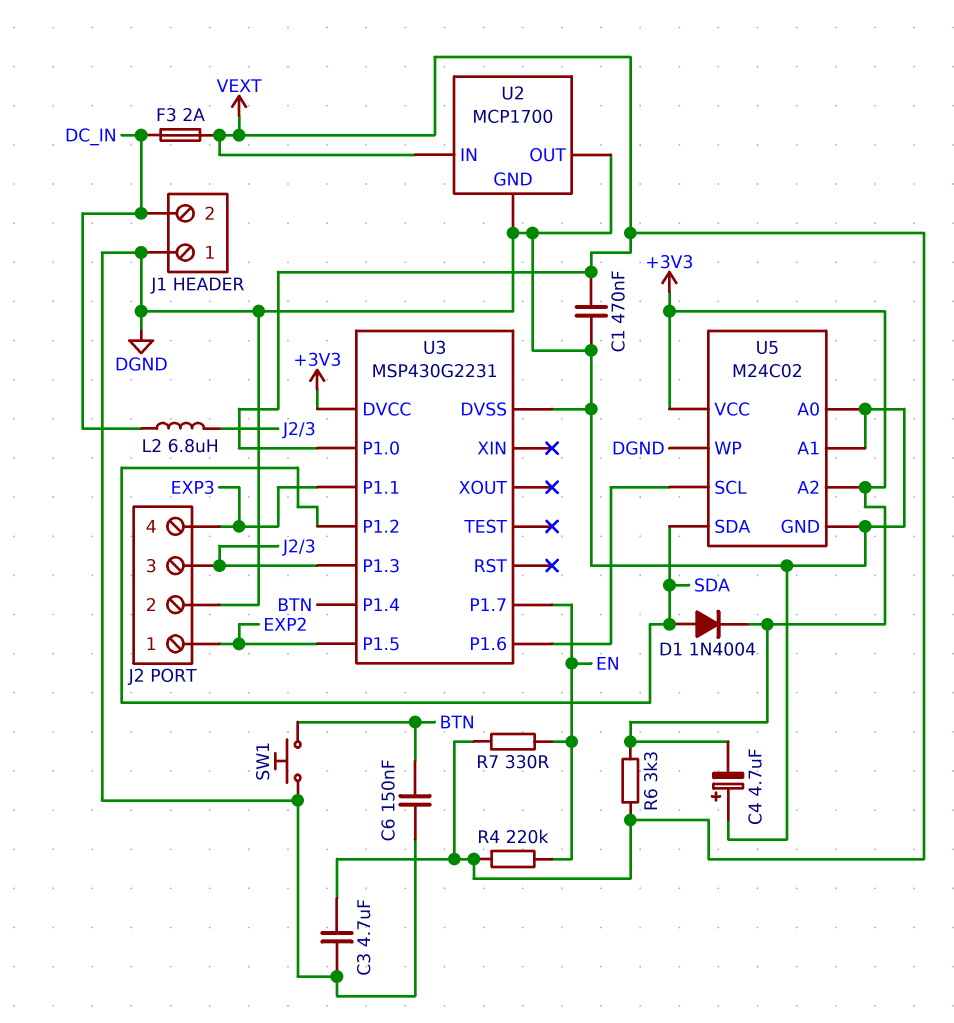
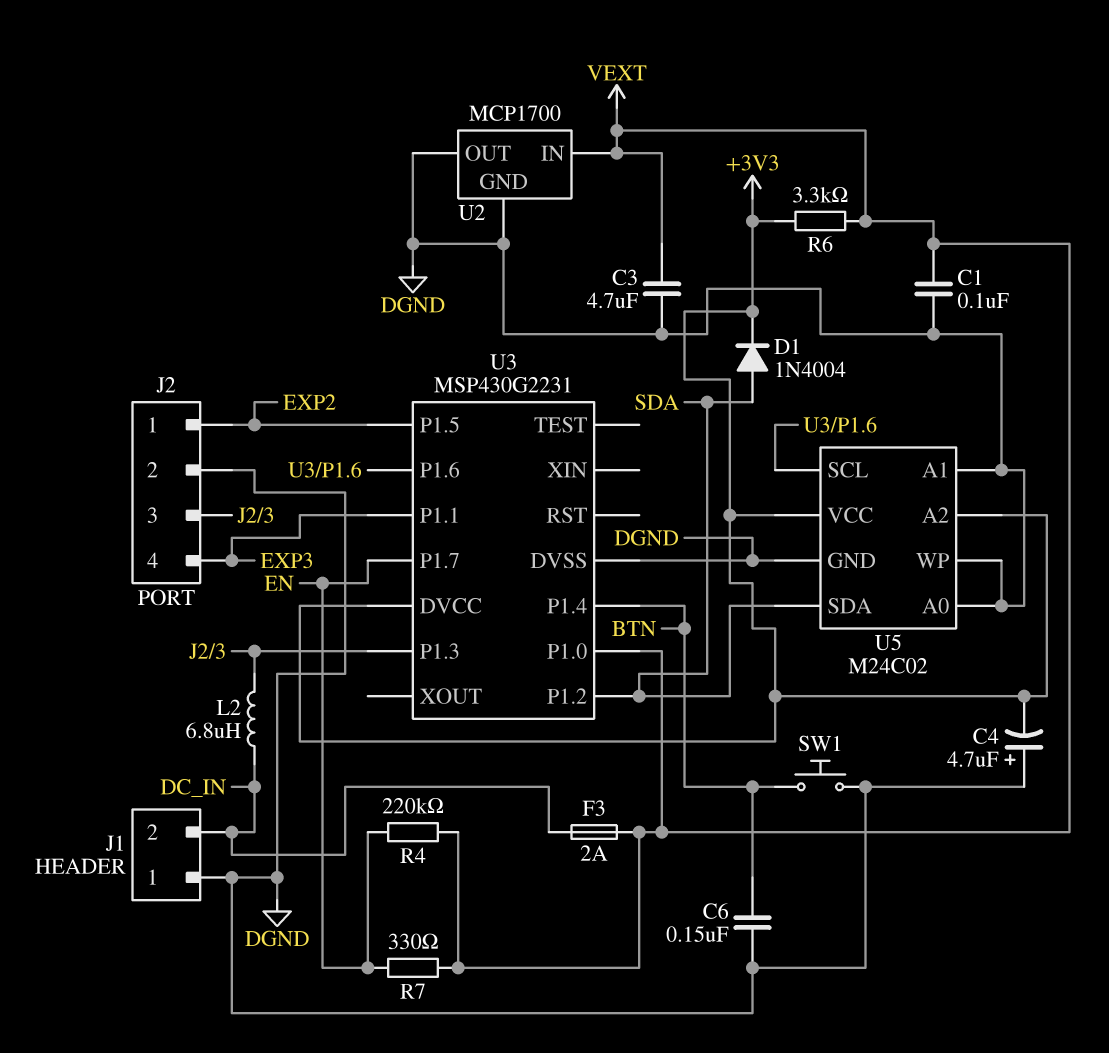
C1: 470nF (DGND, VEXT) -> 100nF (DGND, VEXT)

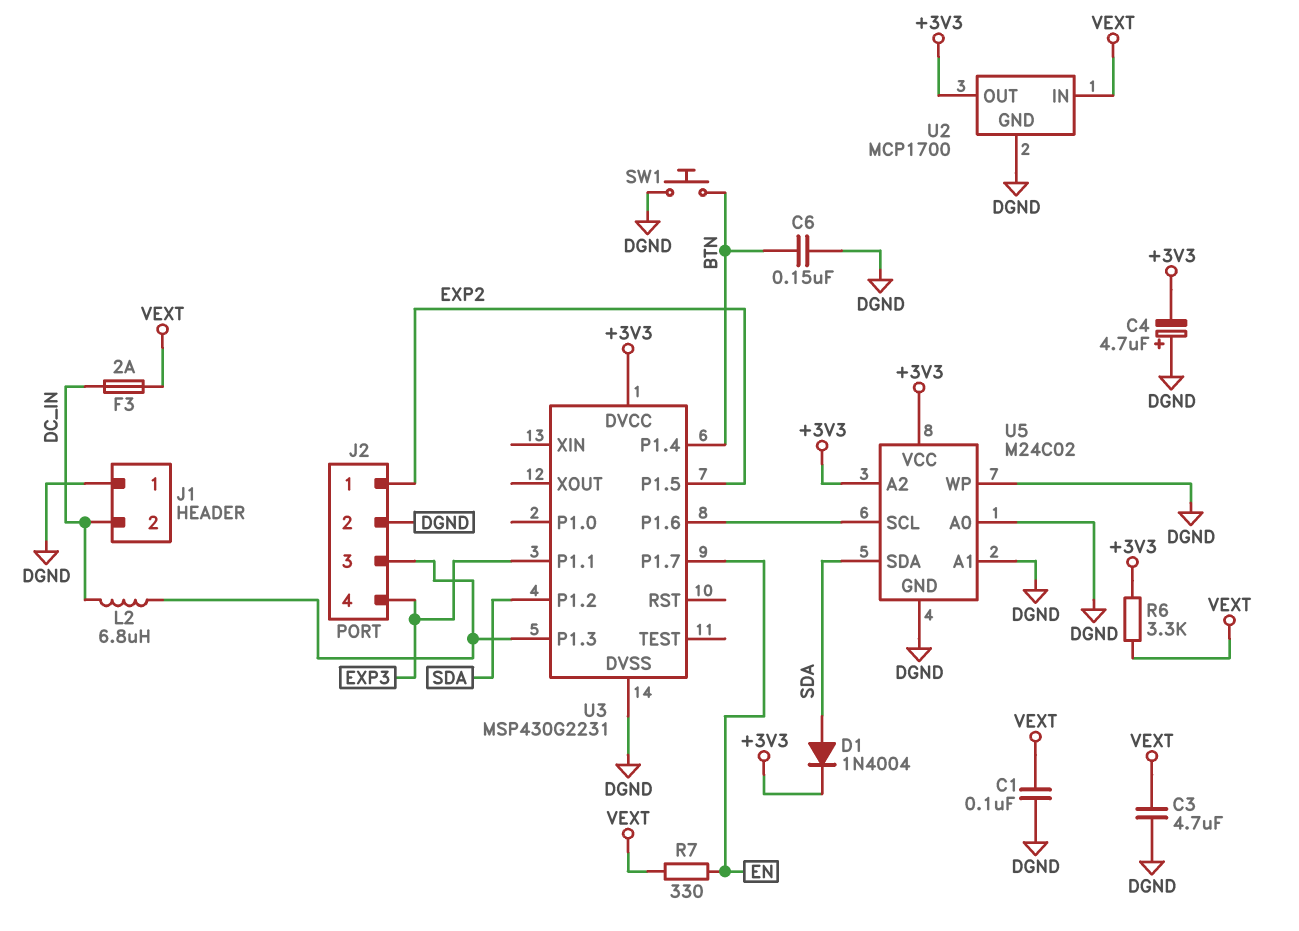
R4: 220k (EN, VEXT) -> none
U2 pin OUT: DGND -> +3V3
U3 pin P1.0: VEXT -> none

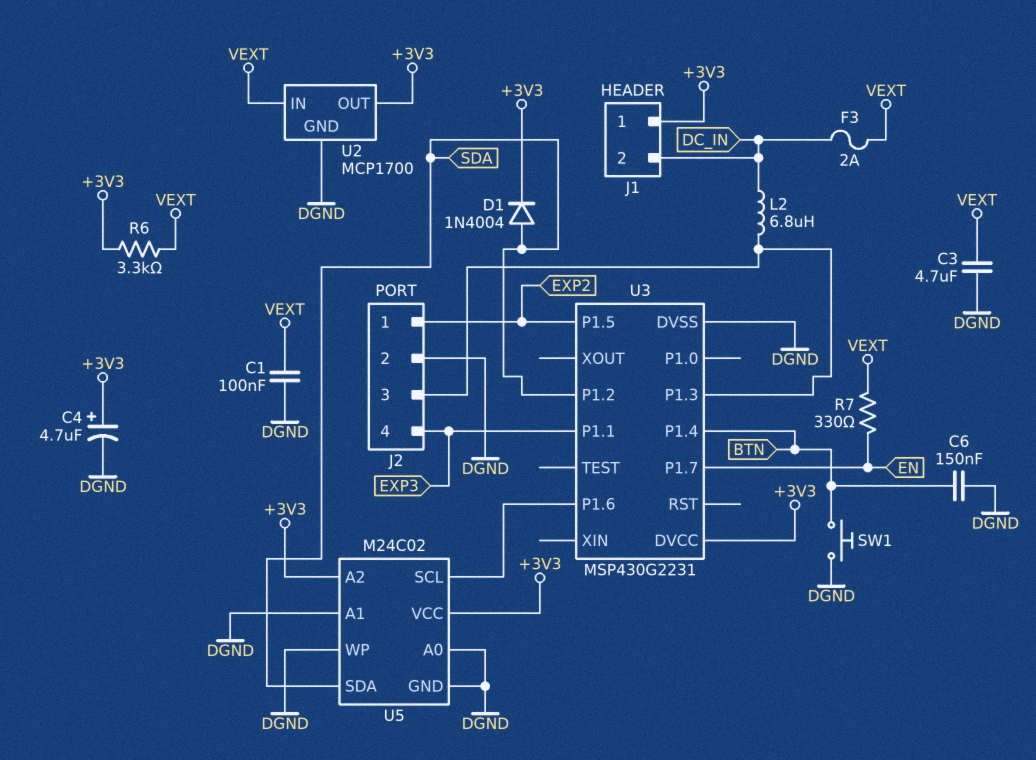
C4: 4.7uF (plus DGND, minus +3V3) -> 4.7uF (plus +3V3, minus DGND)
J1 pin 1: DGND -> +3V3

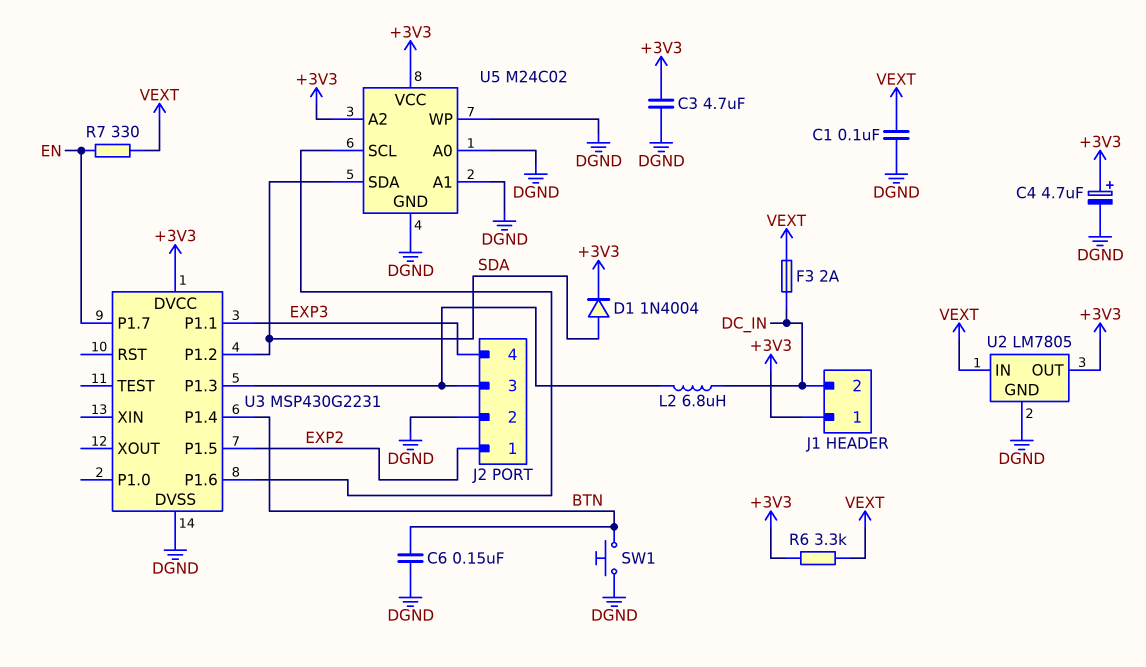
C3: 4.7uF (DGND, VEXT) -> 4.7uF (+3V3, DGND)
U2: MCP1700 -> LM7805

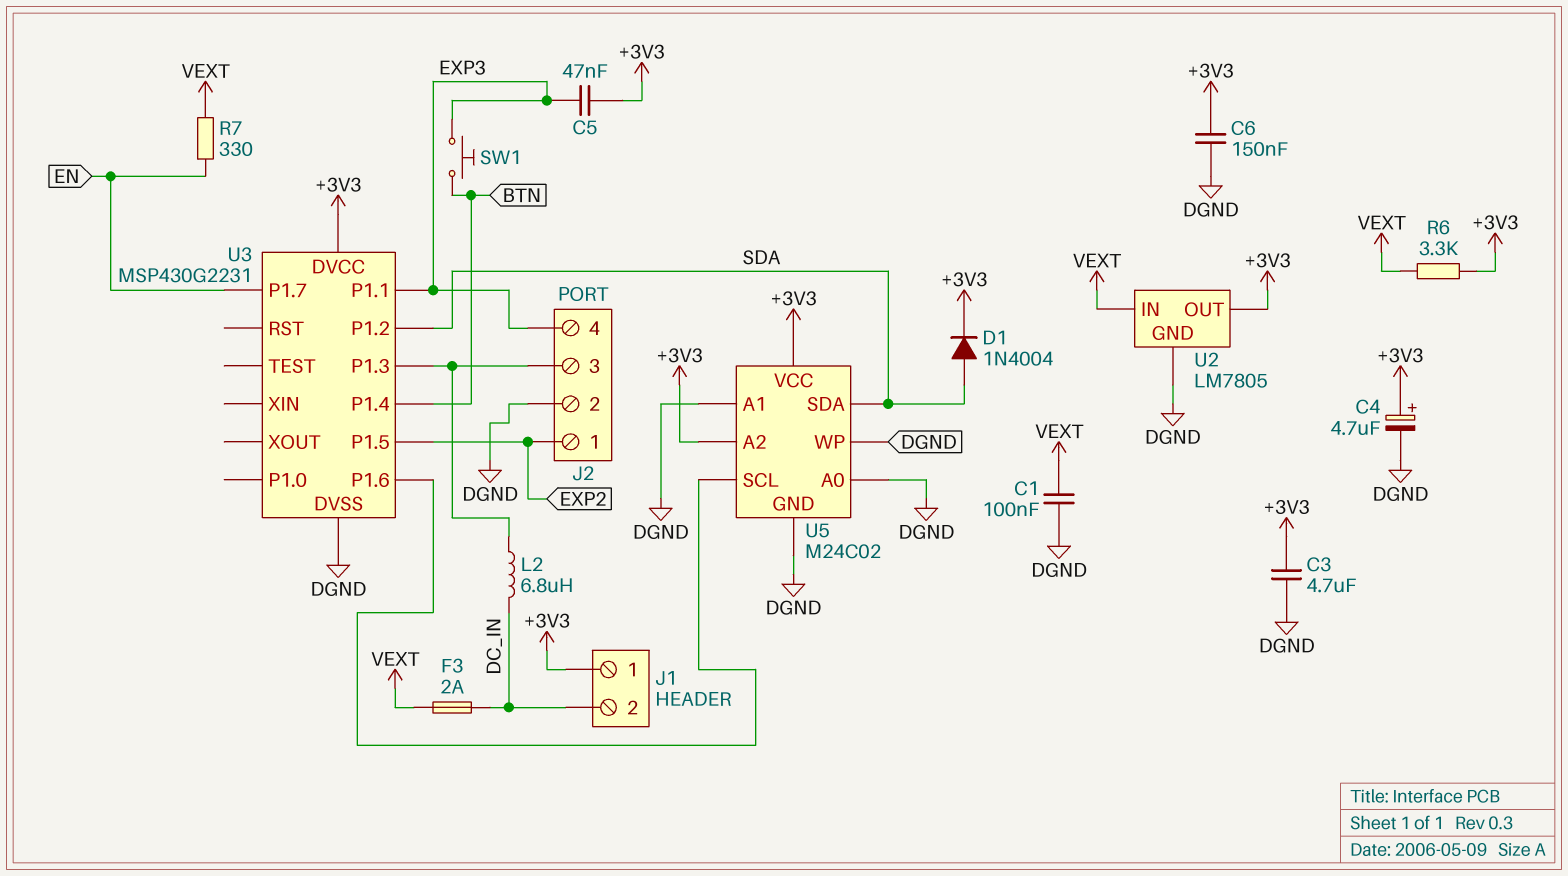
C5: none -> 47nF (+3V3, EXP3)
C6: 150nF (BTN, DGND) -> 150nF (+3V3, DGND)
SW1: button (BTN, DGND) -> button (BTN, EXP3)

